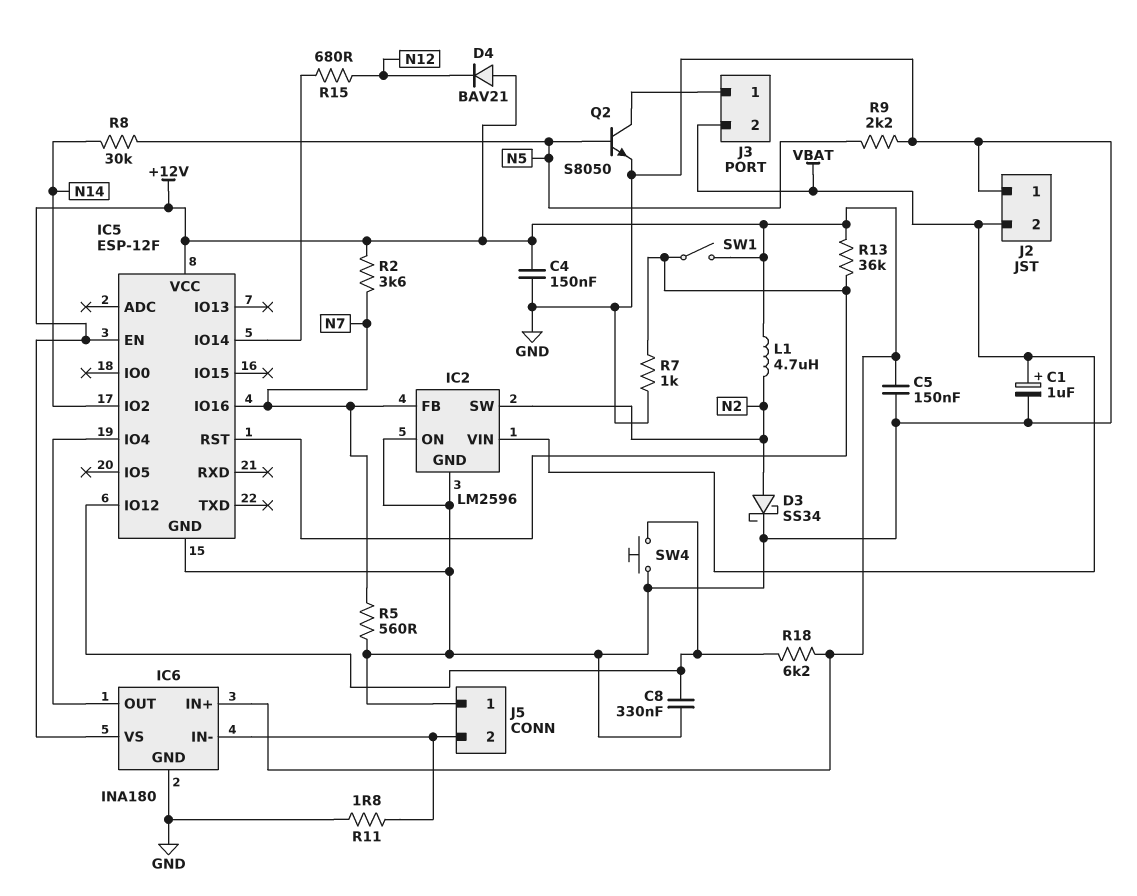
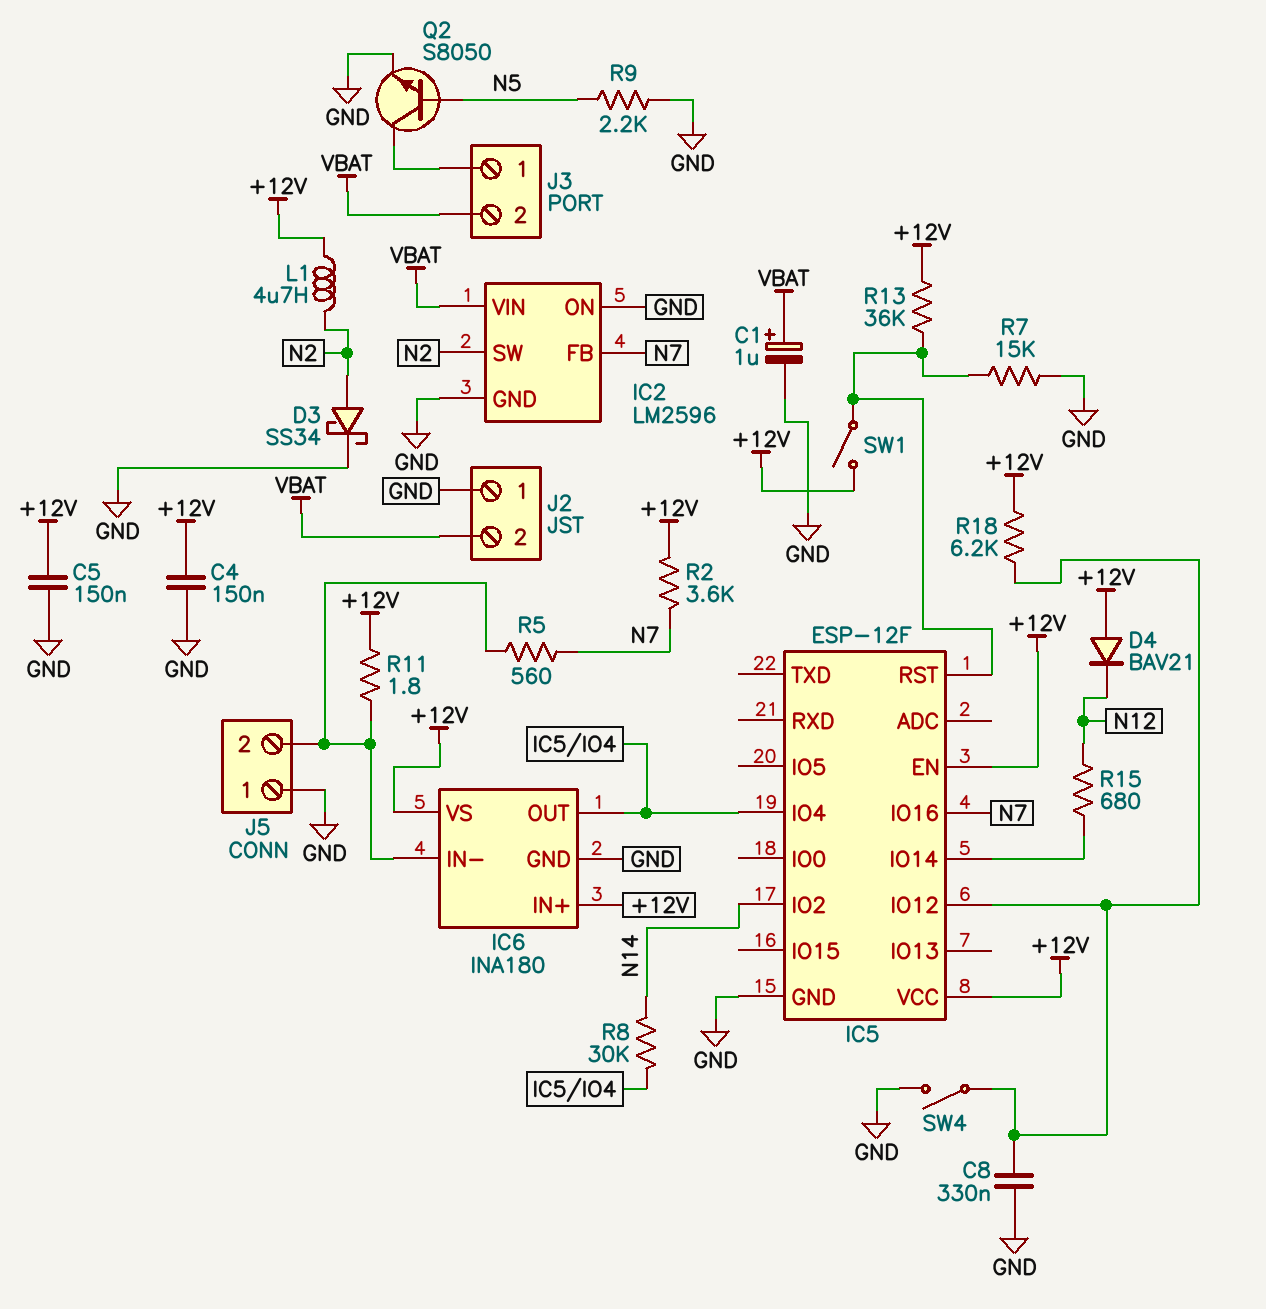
R5: 560 (GND, N7) -> 560 (IC6/IN-, N7)
R7: 1k (GND, IC5/RST) -> 15k (GND, IC5/RST)
R8: 30k (N5, N14) -> 30k (IC5/IO4, N14)
R11: 1.8 (GND, IC6/IN-) -> 1.8 (+12V, IC6/IN-)
SW4: button (GND, IC5/IO12) -> switch (GND, IC5/IO12)

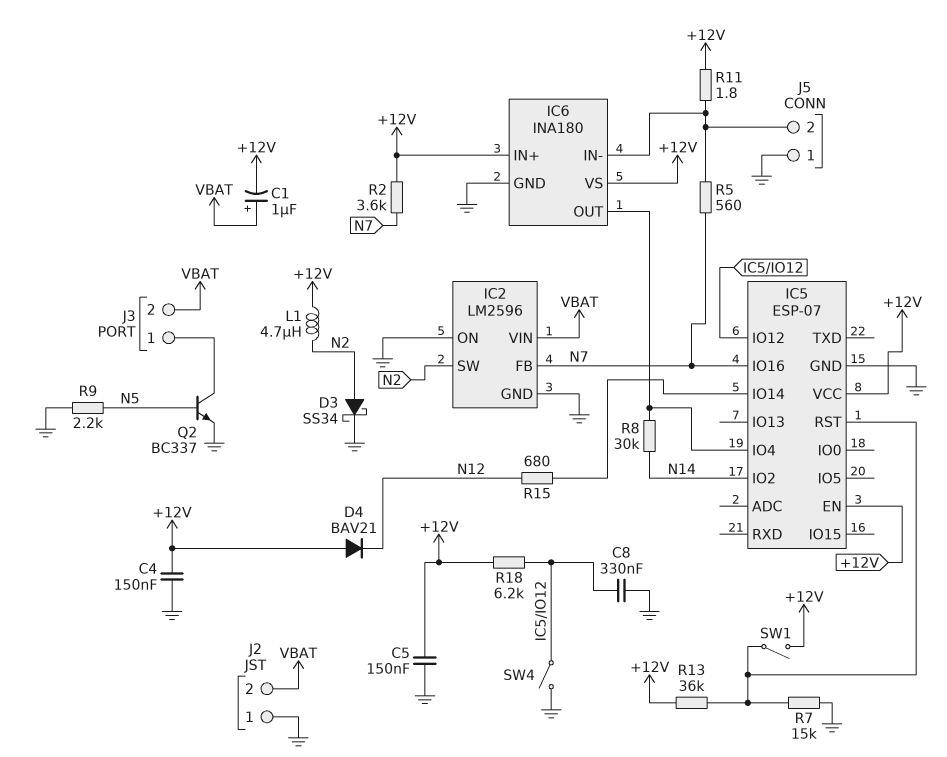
C1: 1uF (plus VBAT, minus GND) -> 1uF (plus VBAT, minus +12V)
IC5: ESP-12F -> ESP-07
Q2: NPN S8050 (B N5, C J3/1, E GND) -> NPN BC337 (B N5, C J3/1, E GND)

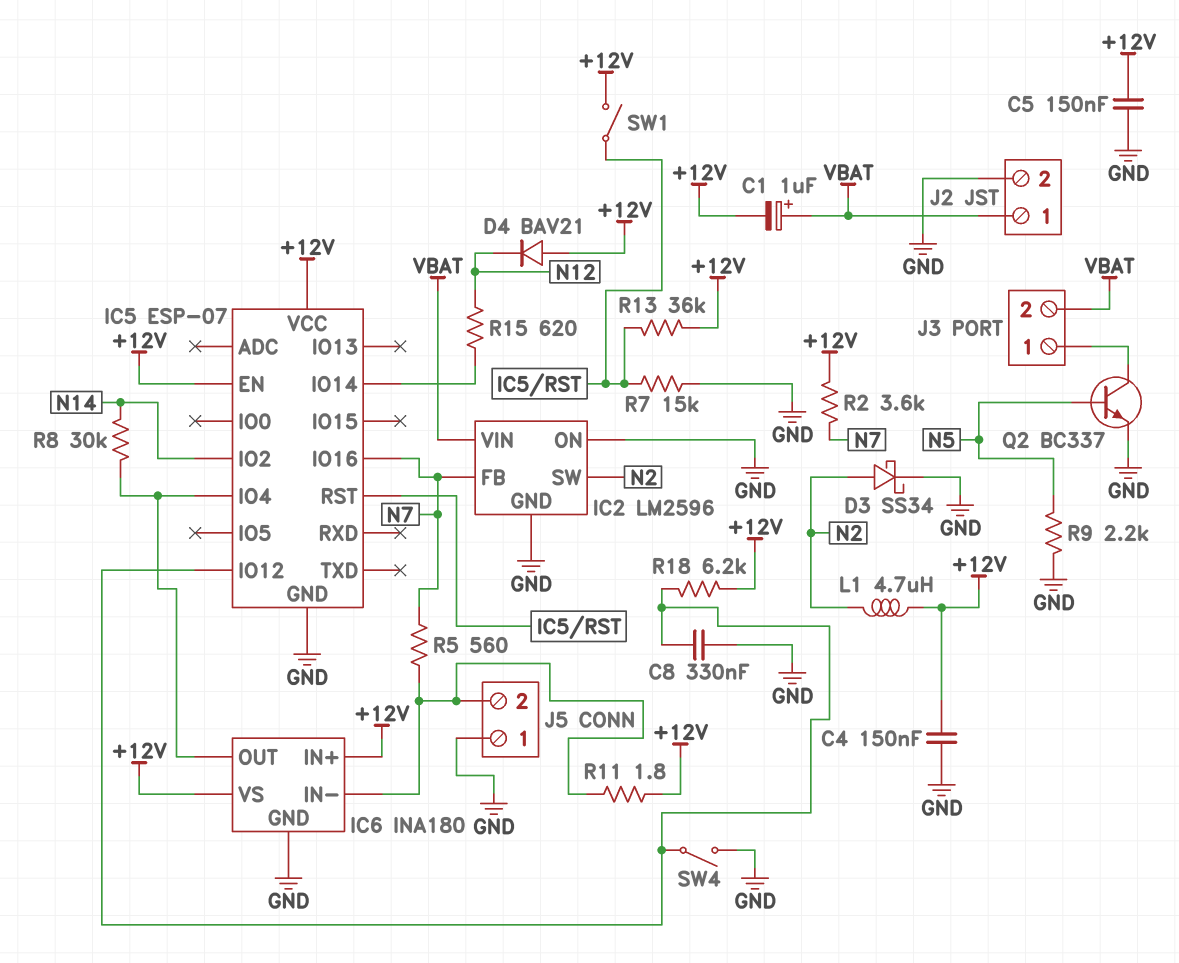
J2 pin 1: GND -> VBAT
J2 pin 2: VBAT -> GND
R15: 680 (IC5/IO14, N12) -> 620 (IC5/IO14, N12)

